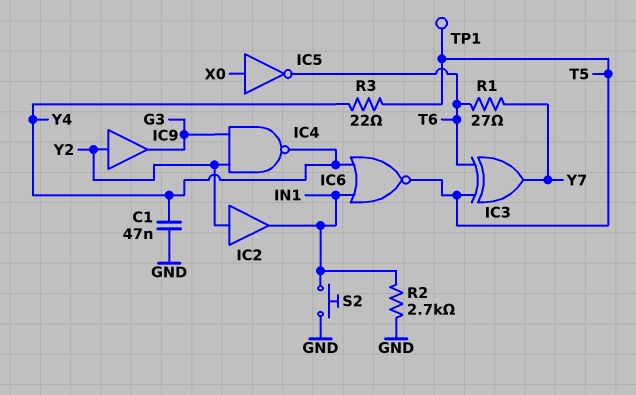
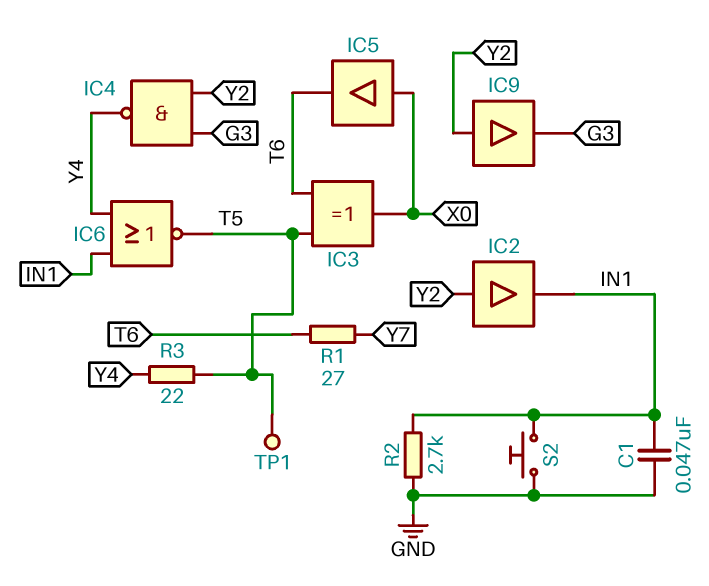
C1: 47nF (GND, Y4) -> 47nF (GND, IN1)
IC3: XOR (in T5, in T6, out Y7) -> XOR (in T5, in T6, out X0)
IC5: NOT (in X0, out T6) -> buffer (in X0, out T6)

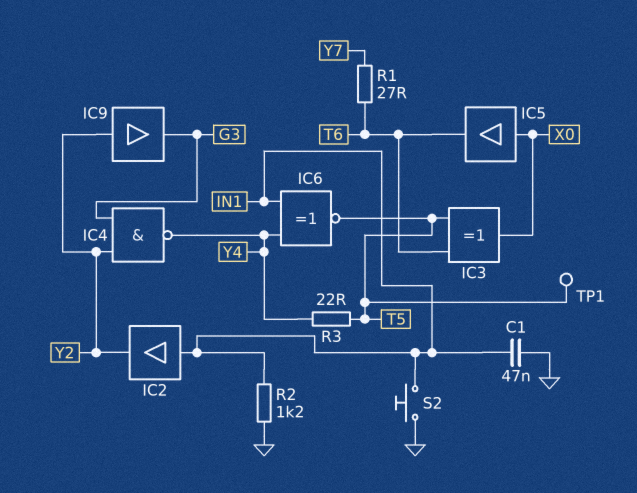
IC2: buffer (in Y2, out IN1) -> buffer (in IN1, out Y2)
IC6: NOR (in IN1, in Y4, out T5) -> XNOR (in IN1, in Y4, out T5)
R2: 2.7k (GND, IN1) -> 1.2k (GND, IN1)

